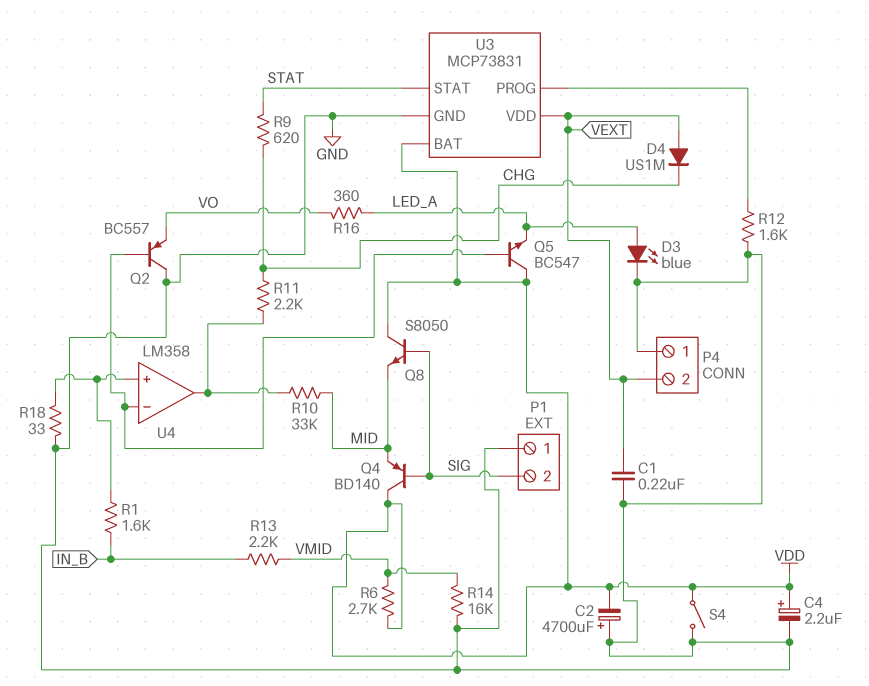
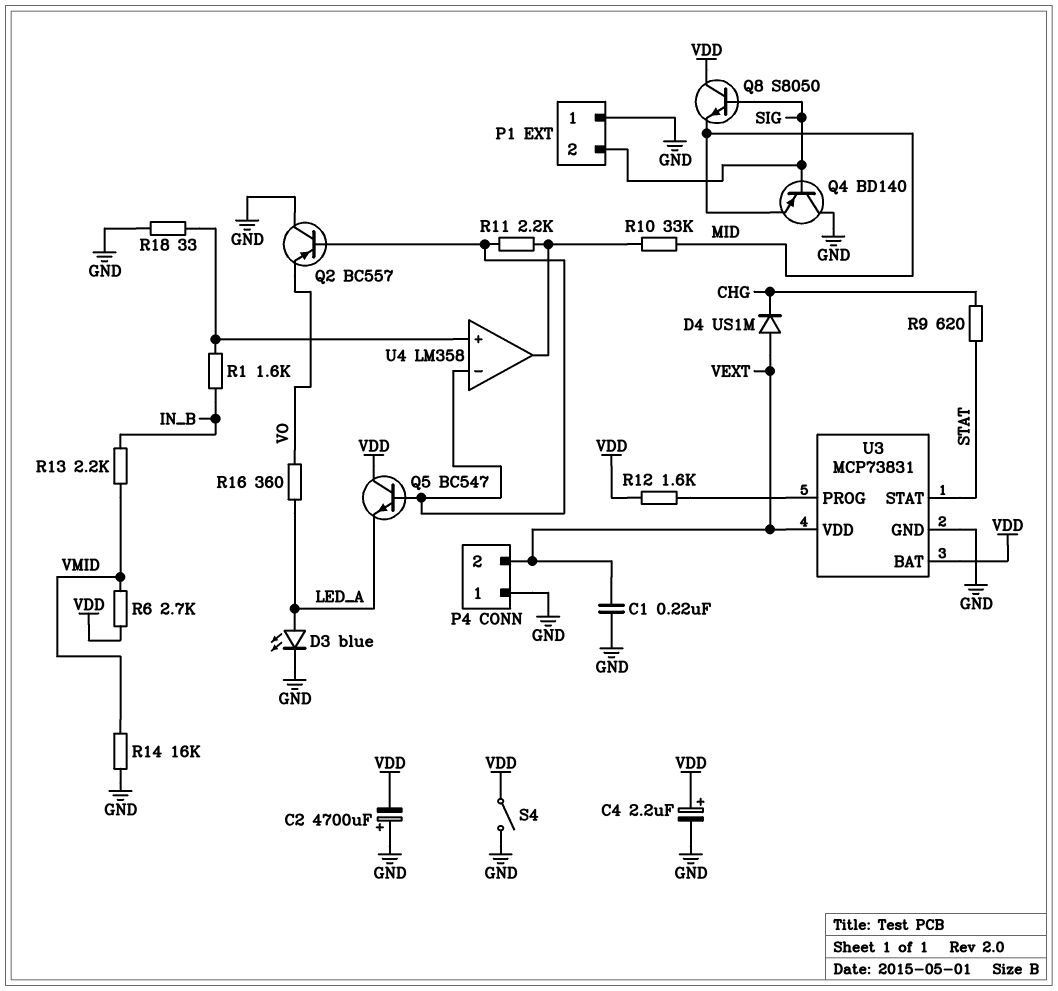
Q4: PNP BD140 (B SIG, C VDD, E MID) -> PNP BD140 (B SIG, C GND, E MID)
R11: 2.2k (CHG, U4/out) -> 2.2k (U4/in-, U4/out)
R12: 1.6k (GND, U3/PROG) -> 1.6k (U3/PROG, VDD)

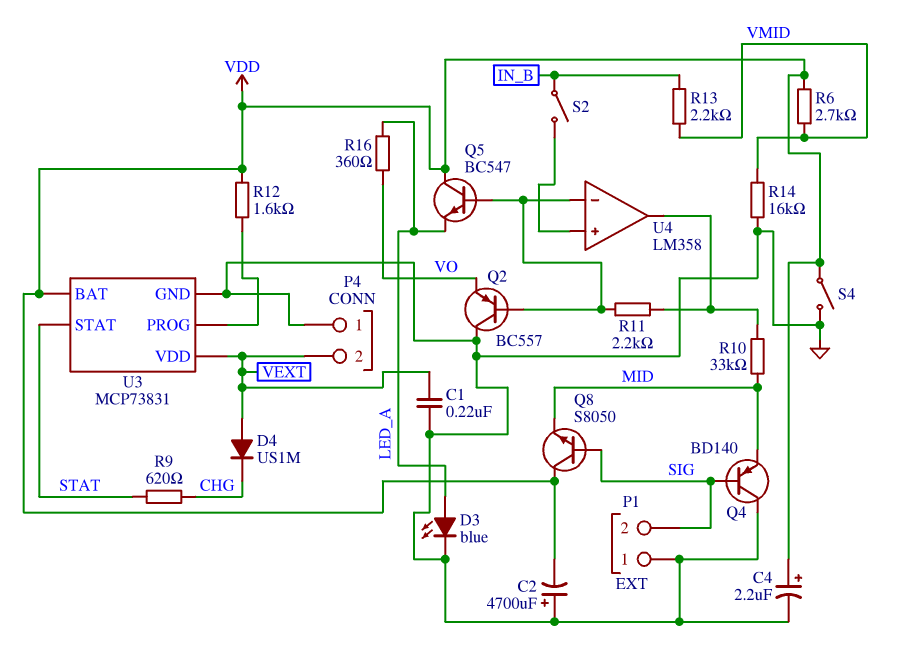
R1: 1.6k (IN_B, U4/in+) -> none
R18: 33 (GND, U4/in+) -> none
S2: none -> switch (IN_B, U4/in+)

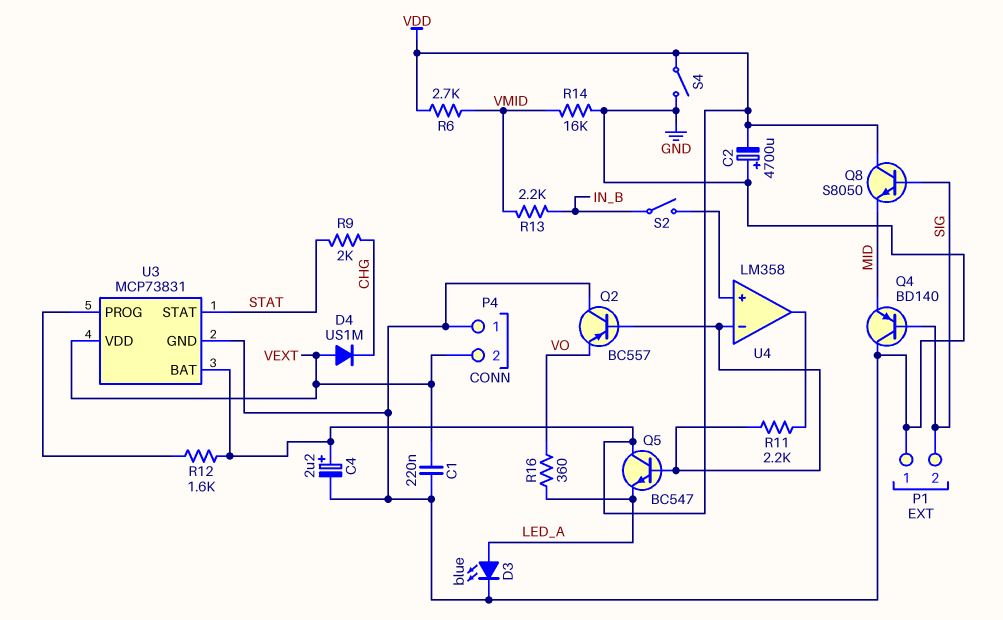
R9: 620 (CHG, STAT) -> 2k (CHG, STAT)
R10: 33k (MID, U4/out) -> none

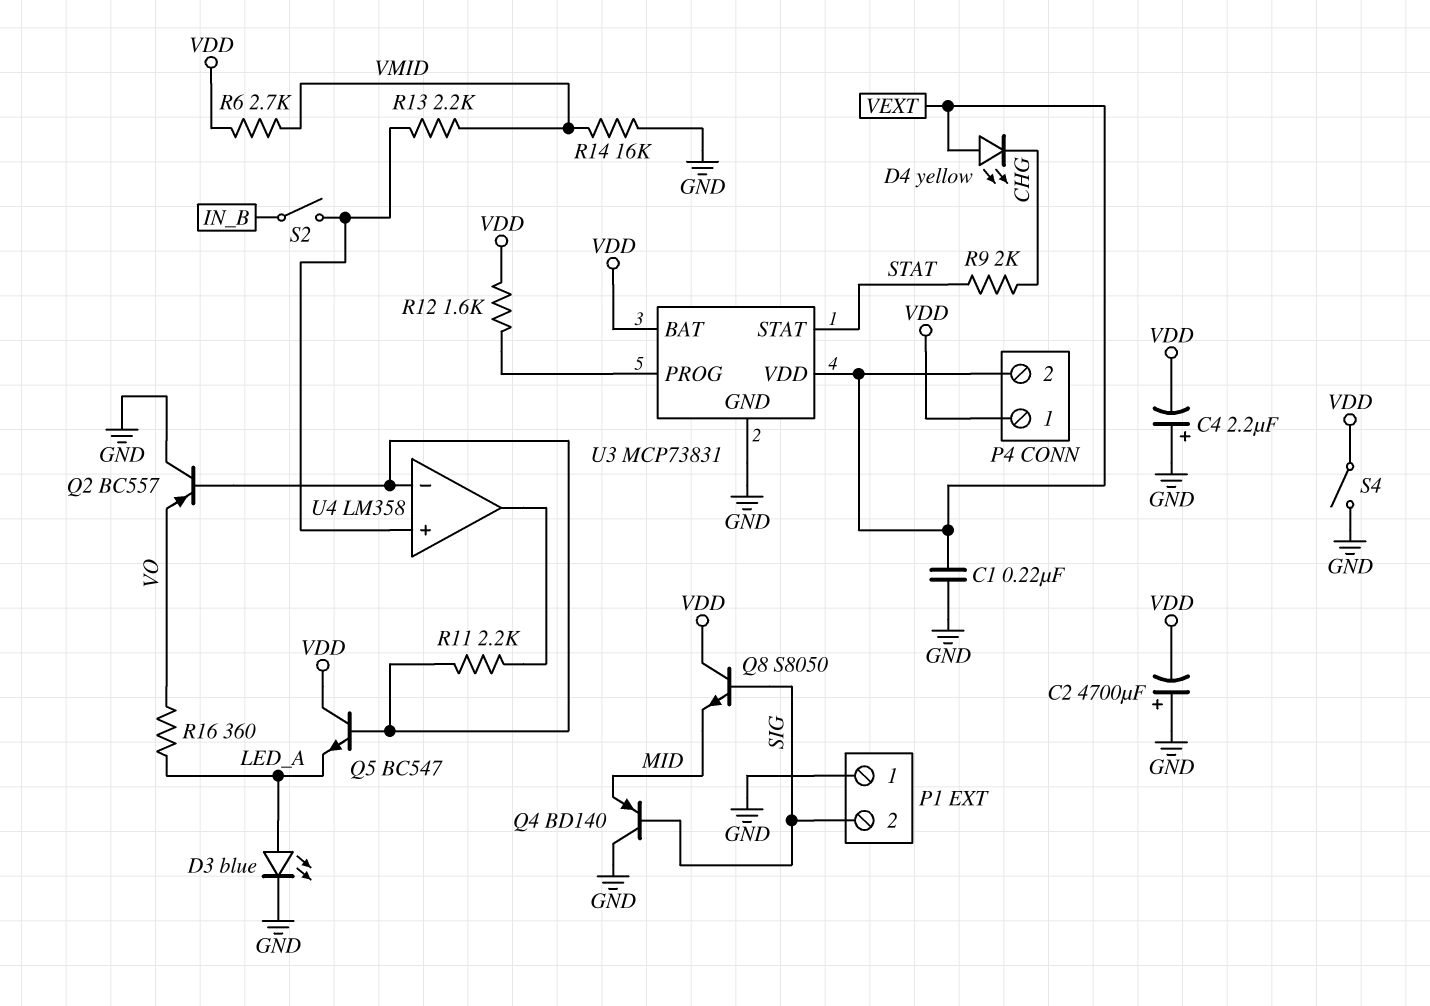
C4: 2.2uF (plus VDD, minus GND) -> 2.2uF (plus GND, minus VDD)
D4: diode US1M (A VEXT, K CHG) -> LED yellow (A VEXT, K CHG)
P4 pin 1: GND -> VDD
R13: 2.2k (IN_B, VMID) -> 2.2k (U4/in+, VMID)

